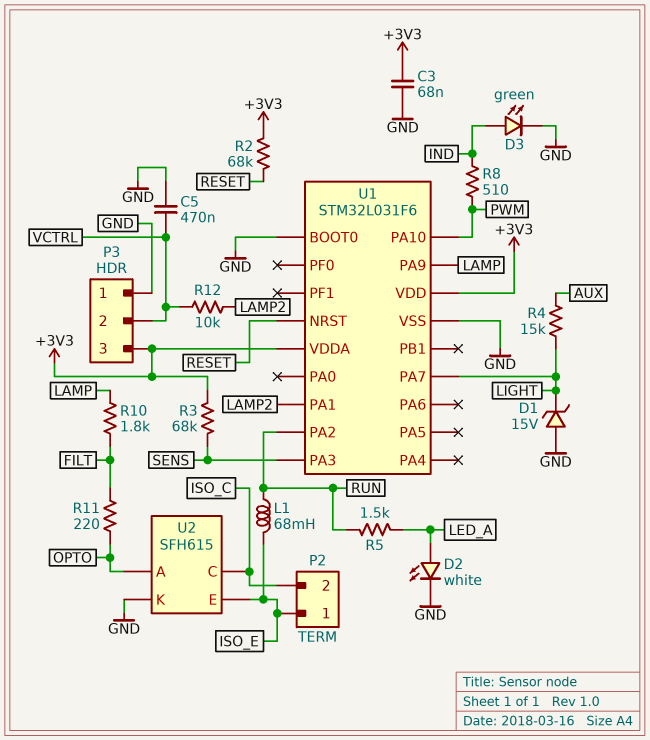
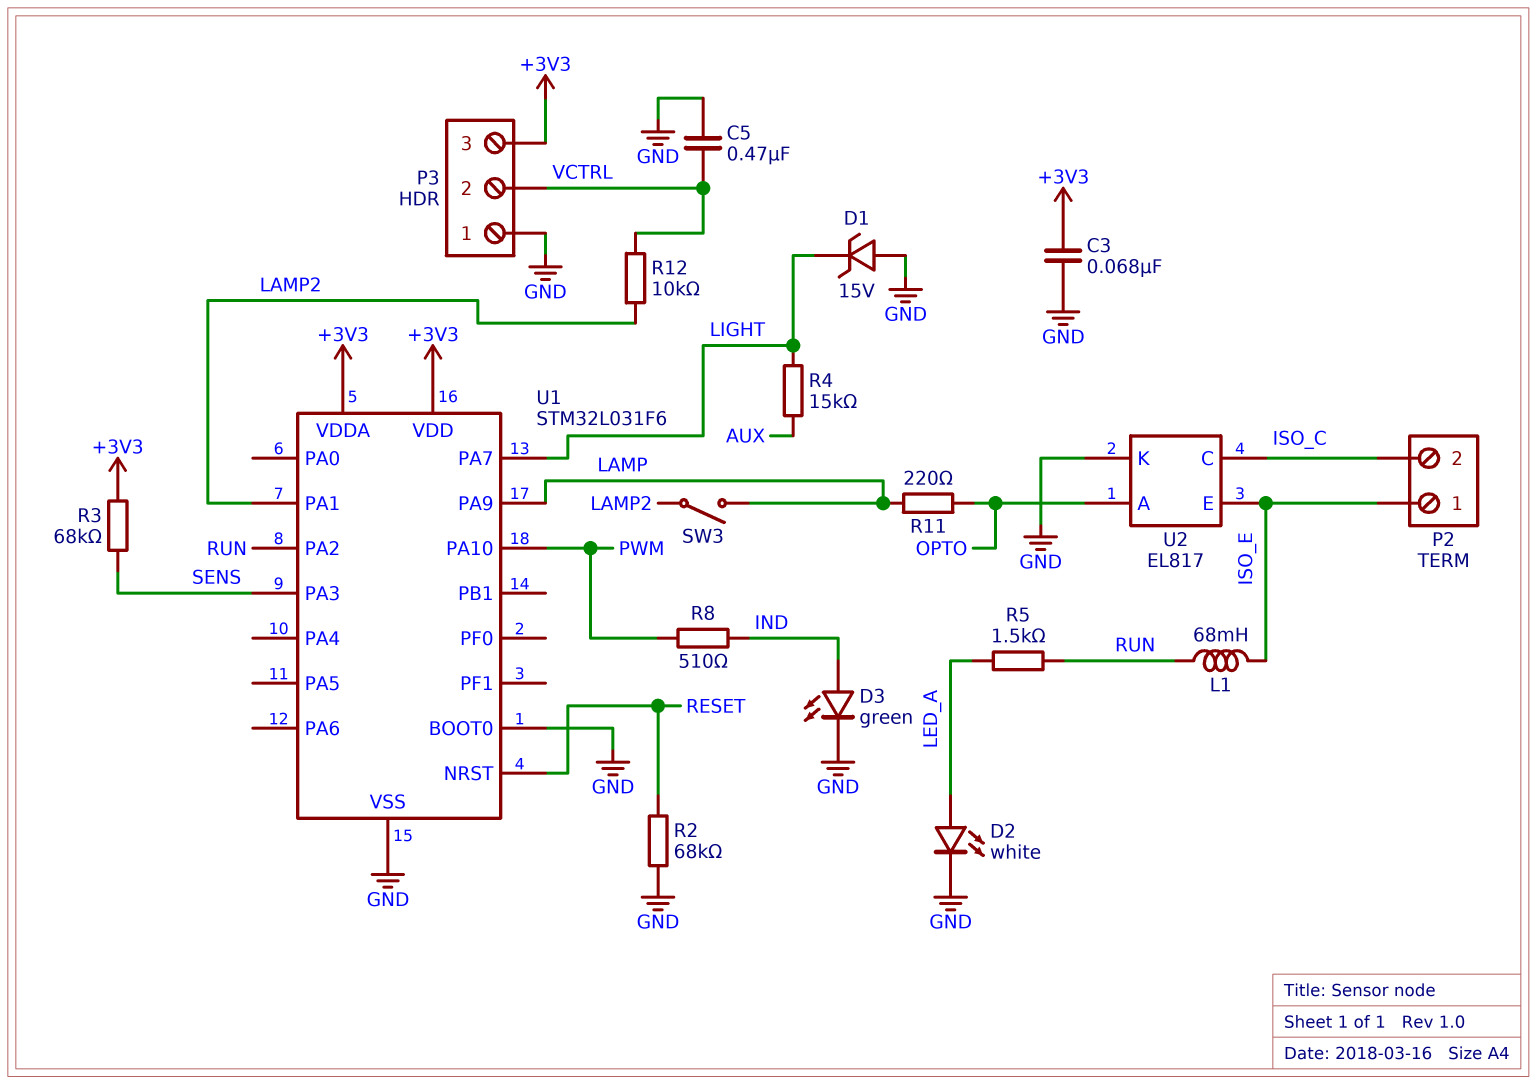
R2: 68k (+3V3, RESET) -> 68k (GND, RESET)
R10: 1.8k (FILT, LAMP) -> none
R11: 220 (FILT, OPTO) -> 220 (LAMP, OPTO)
SW3: none -> switch (LAMP, LAMP2)
U2: SFH615 -> EL817

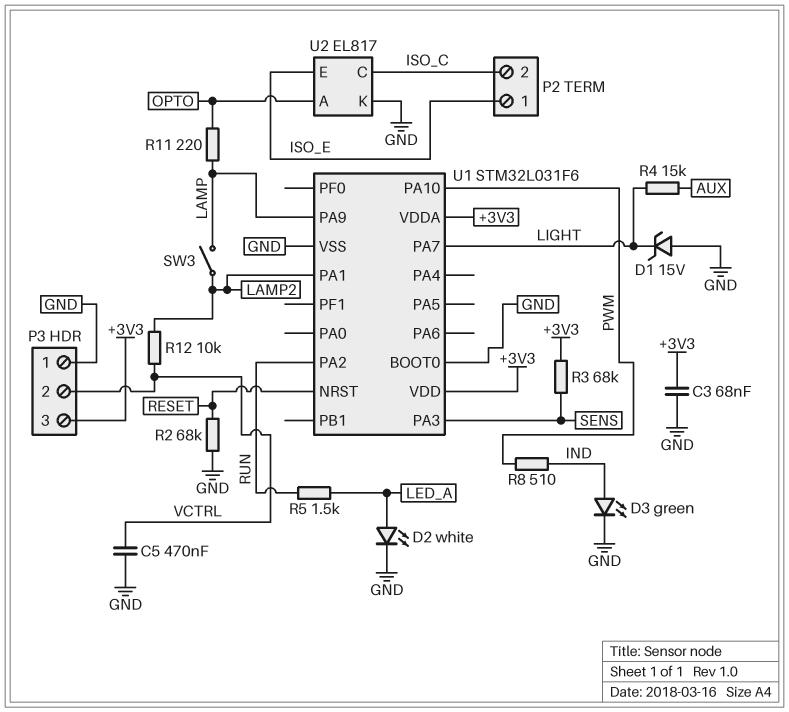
L1: 68mH (ISO_E, RUN) -> none

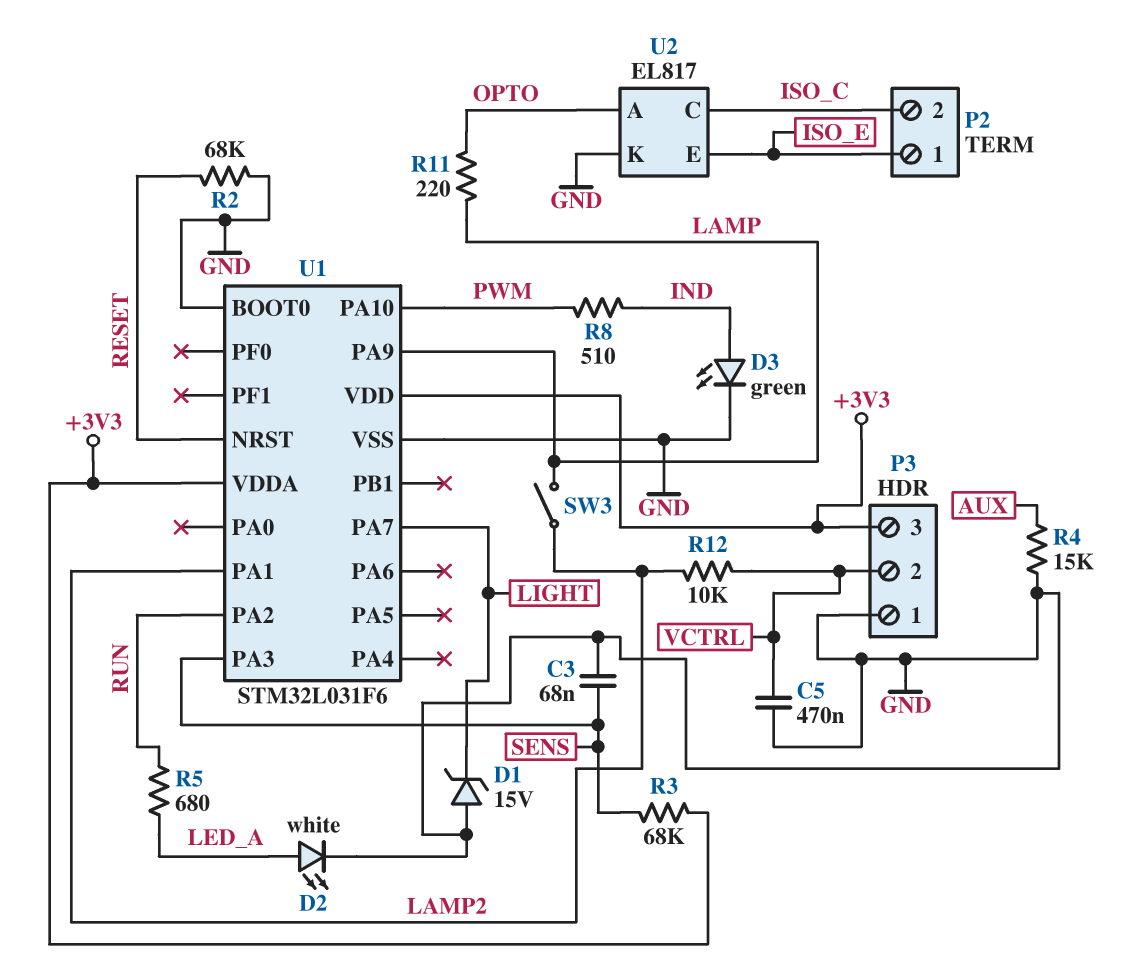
C3: 68nF (+3V3, GND) -> 68nF (GND, SENS)
R4: 15k (AUX, LIGHT) -> 15k (AUX, GND)
R5: 1.5k (LED_A, RUN) -> 680 (LED_A, RUN)

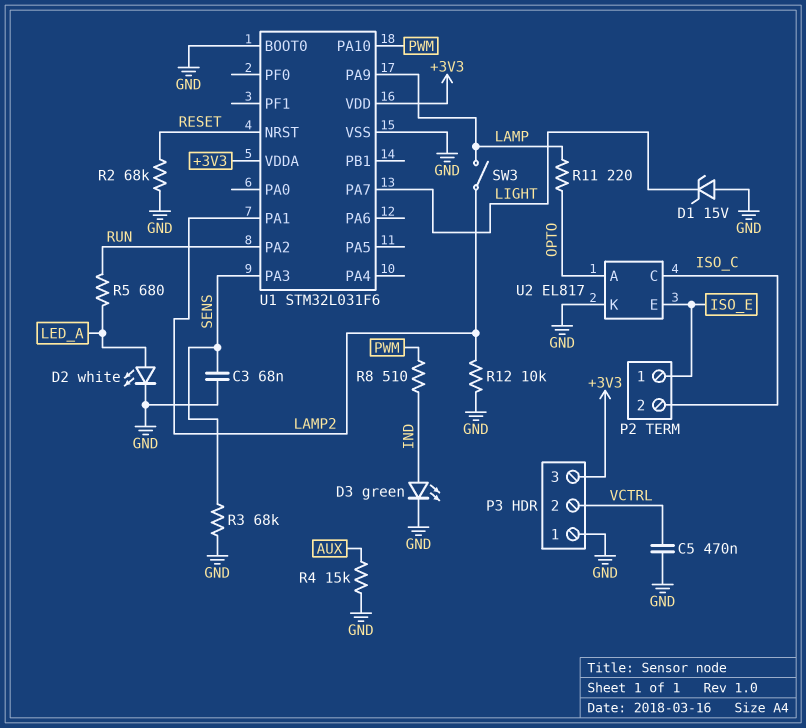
R3: 68k (+3V3, SENS) -> 68k (GND, SENS)
R12: 10k (LAMP2, VCTRL) -> 10k (GND, LAMP2)

